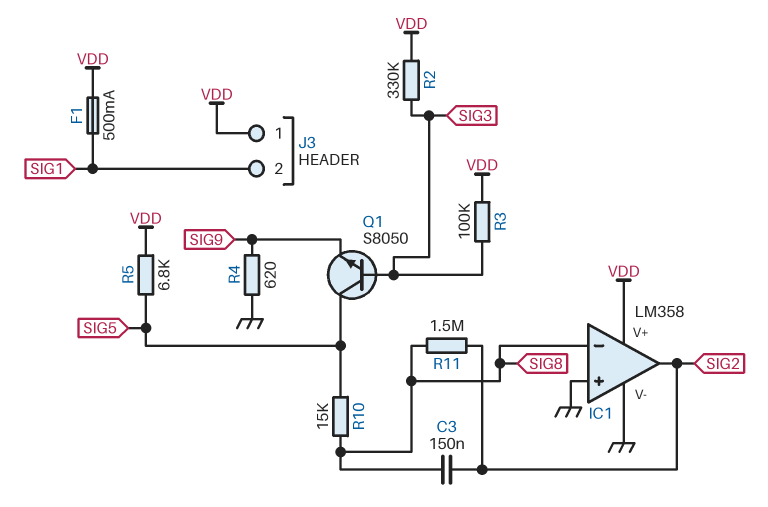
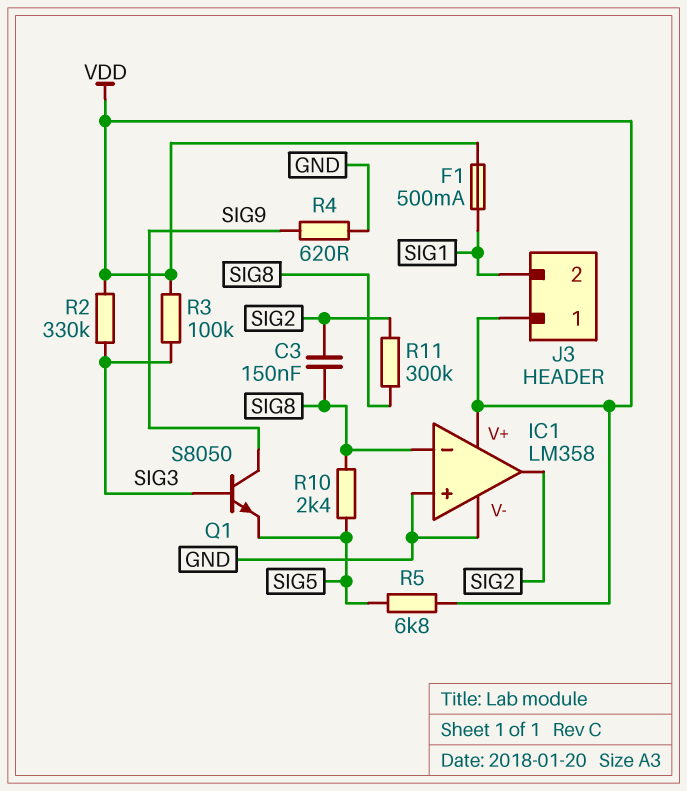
Q1: NPN S8050 (B SIG3, C SIG5, E SIG9) -> NPN S8050 (B SIG3, C SIG9, E SIG5)
R10: 15k (SIG5, SIG8) -> 2.4k (SIG5, SIG8)
R11: 1.5M (SIG2, SIG8) -> 300k (SIG2, SIG8)

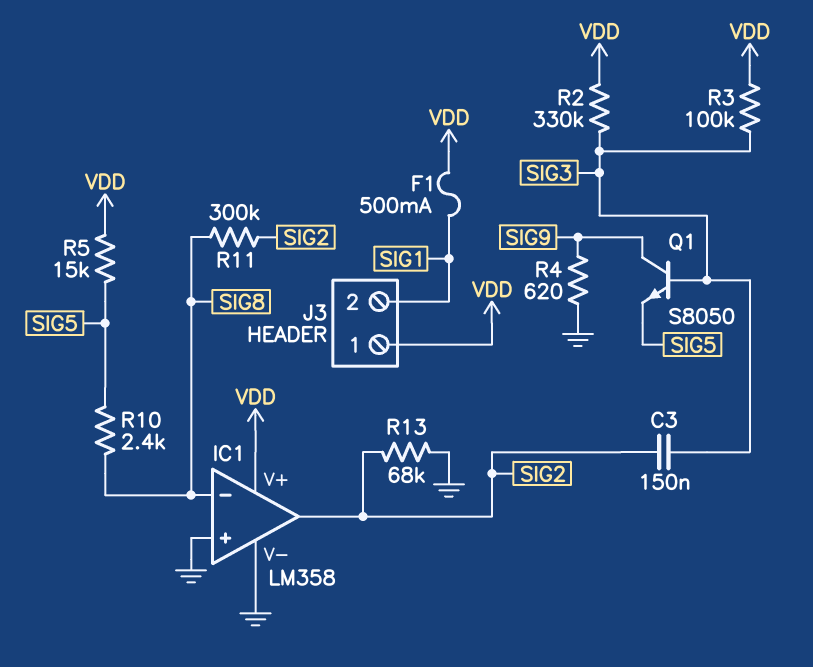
C3: 150nF (SIG2, SIG8) -> 150nF (SIG2, SIG3)
R5: 6.8k (SIG5, VDD) -> 15k (SIG5, VDD)
R13: none -> 68k (GND, SIG2)

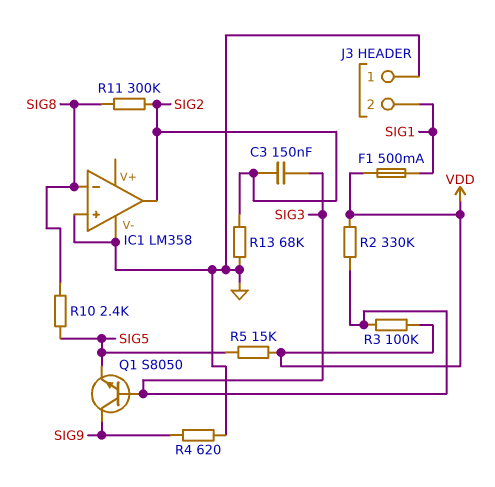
IC1 pin V+: VDD -> none
J3 pin 1: VDD -> GND

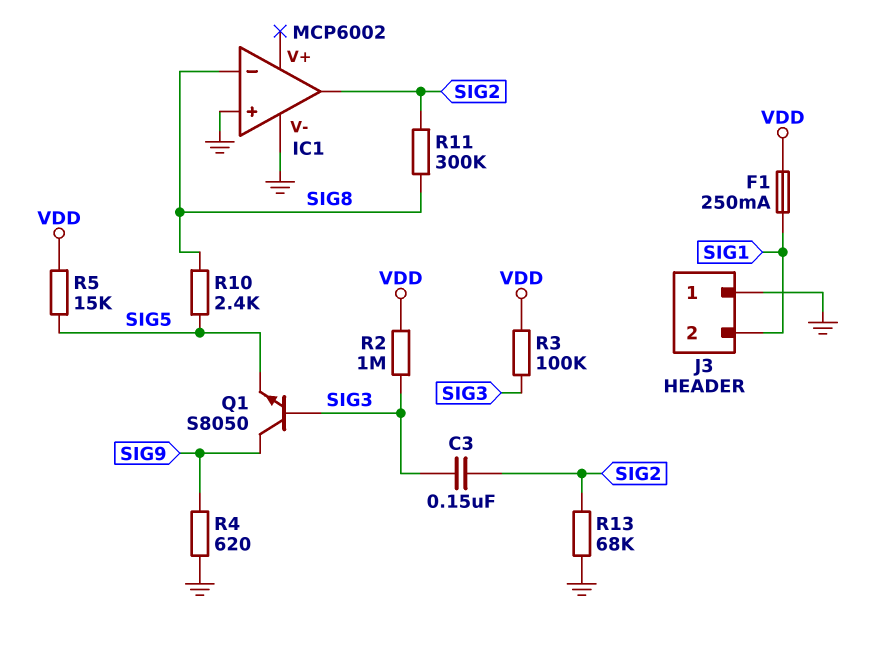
F1: 500mA (SIG1, VDD) -> 250mA (SIG1, VDD)
IC1: LM358 -> MCP6002
R2: 330k (SIG3, VDD) -> 1M (SIG3, VDD)

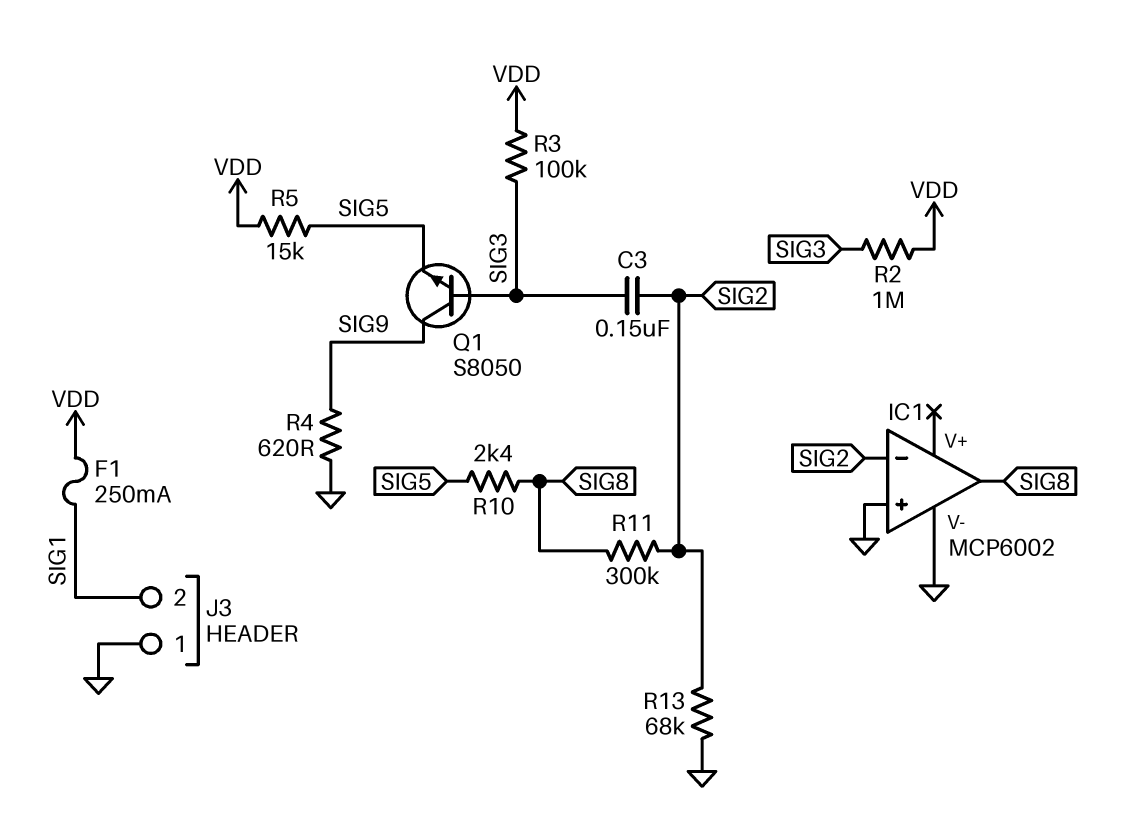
IC1 pin in-: SIG8 -> SIG2
IC1 pin out: SIG2 -> SIG8

